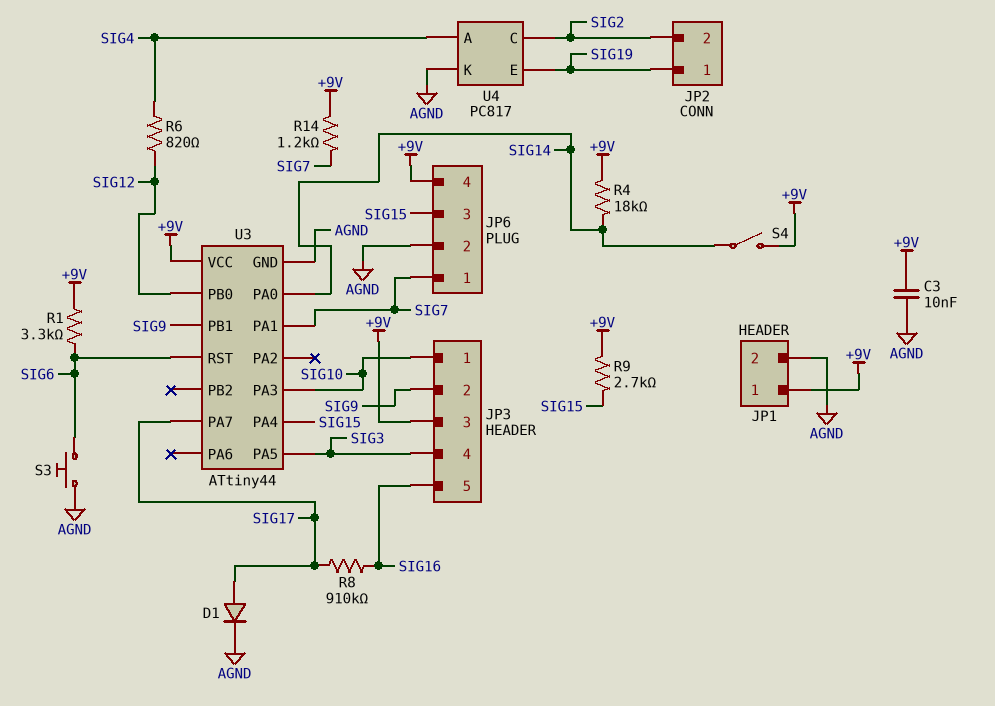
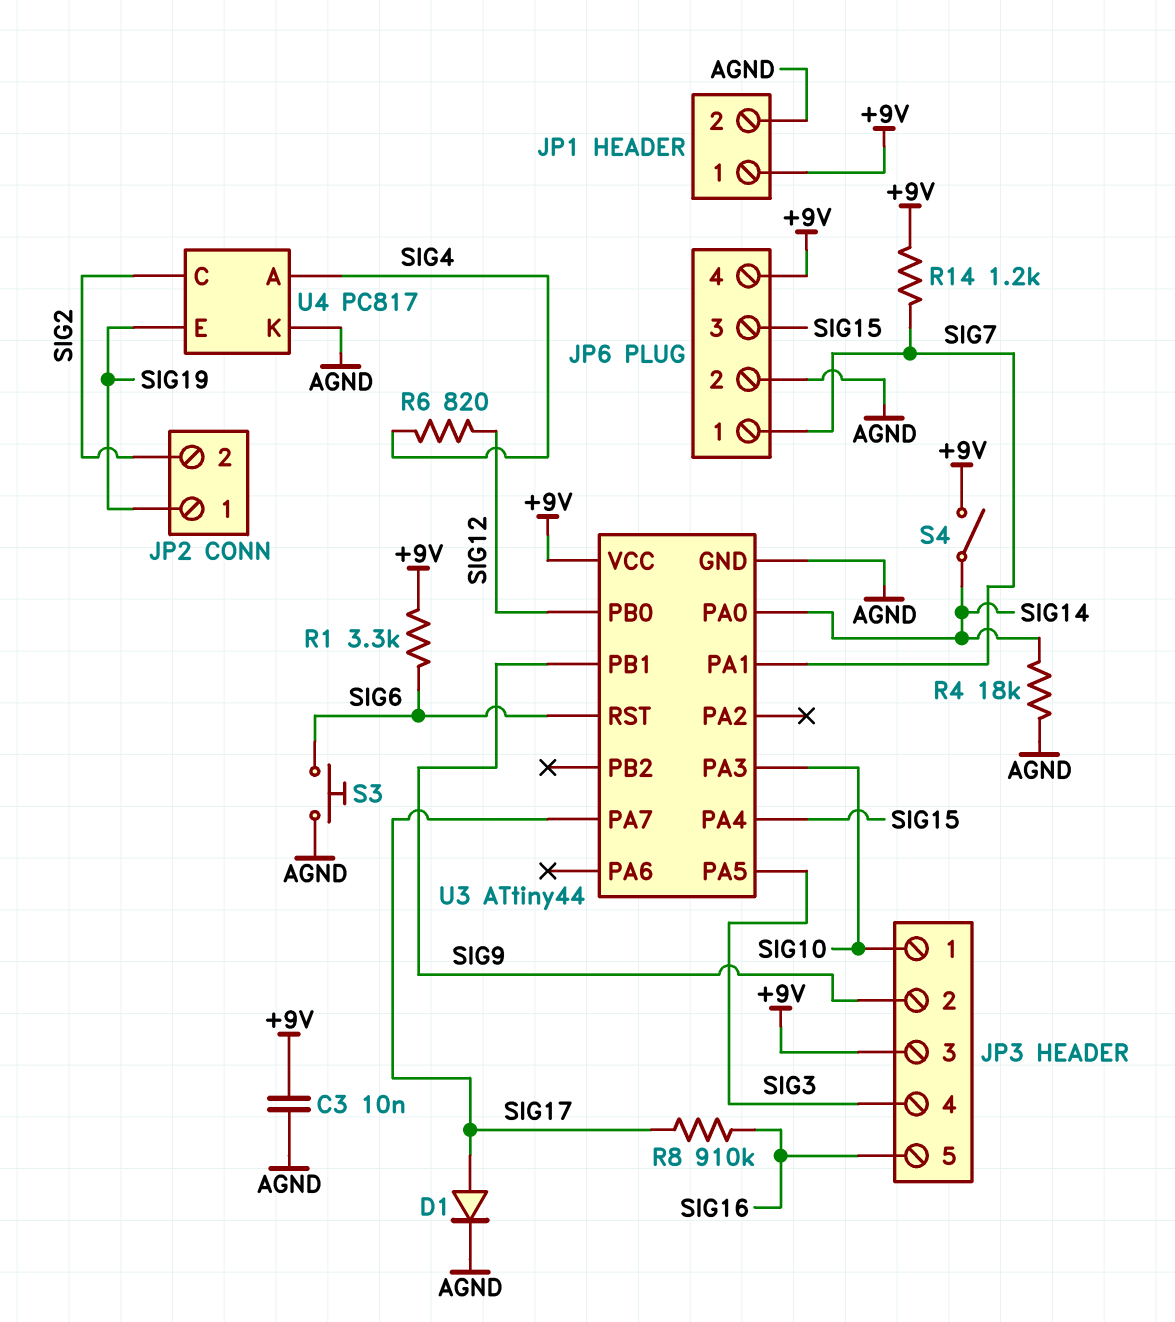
R4: 18k (+9V, SIG14) -> 18k (AGND, SIG14)
R9: 2.7k (+9V, SIG15) -> none

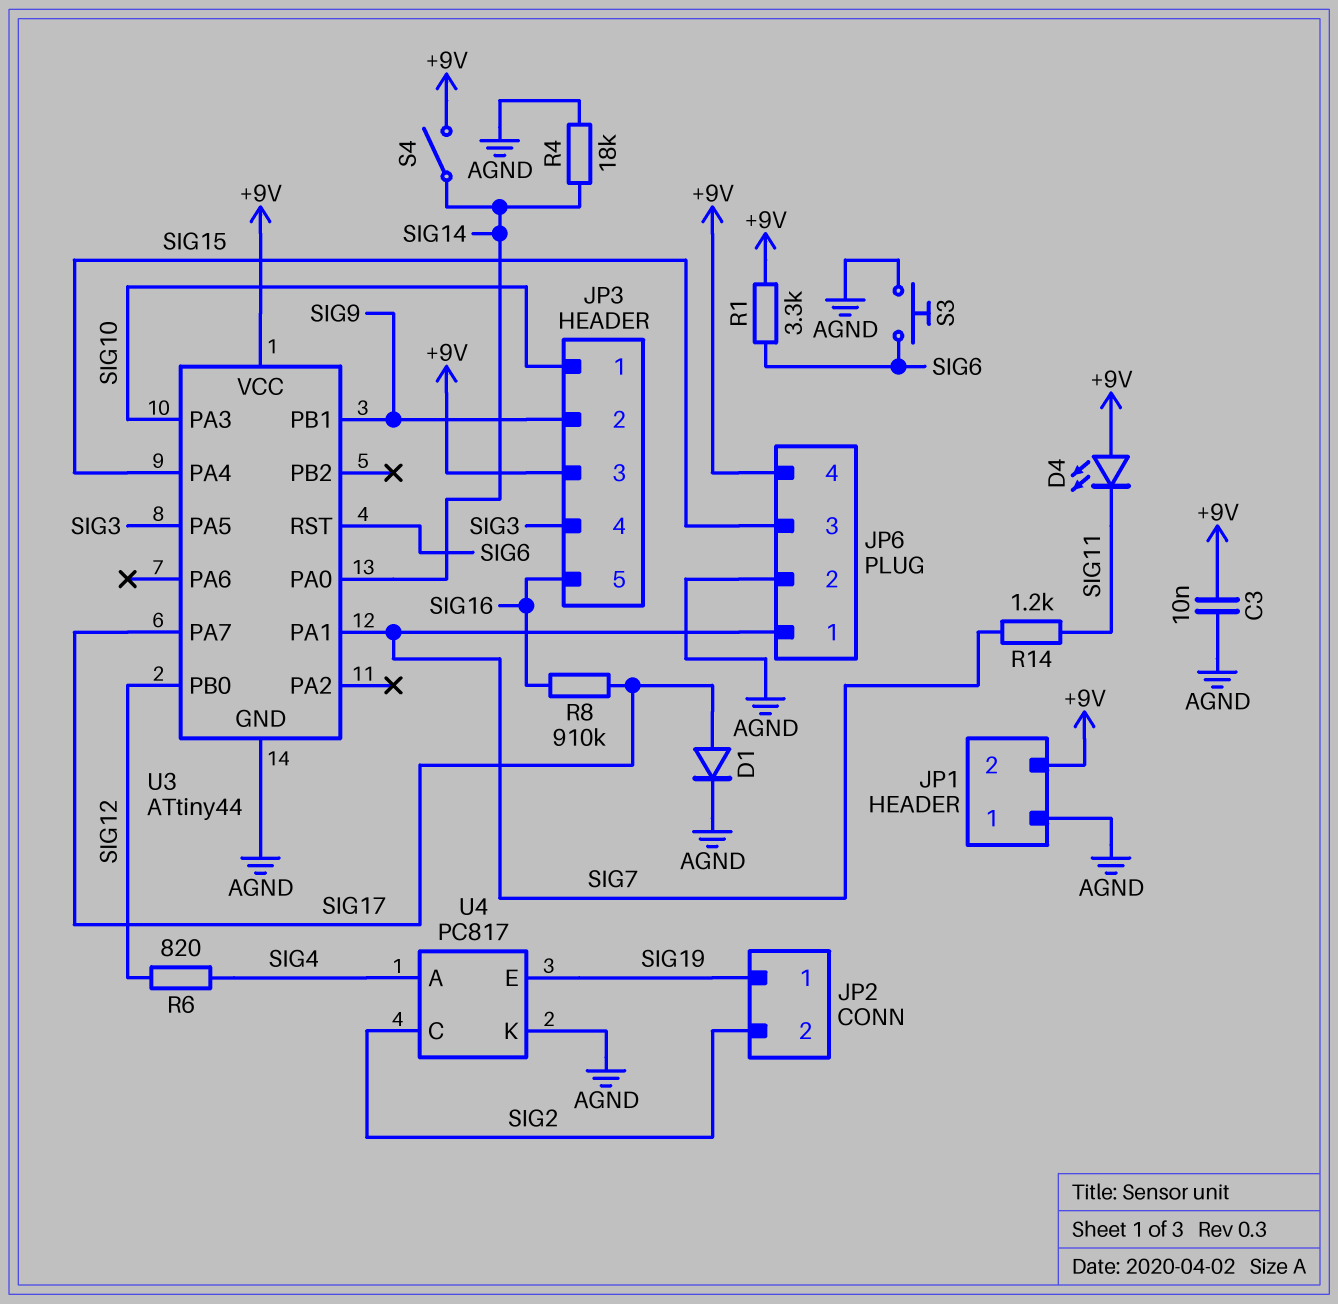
D4: none -> LED (A +9V, K SIG11)
JP1 pin 1: +9V -> AGND
JP1 pin 2: AGND -> +9V
R14: 1.2k (+9V, SIG7) -> 1.2k (SIG7, SIG11)

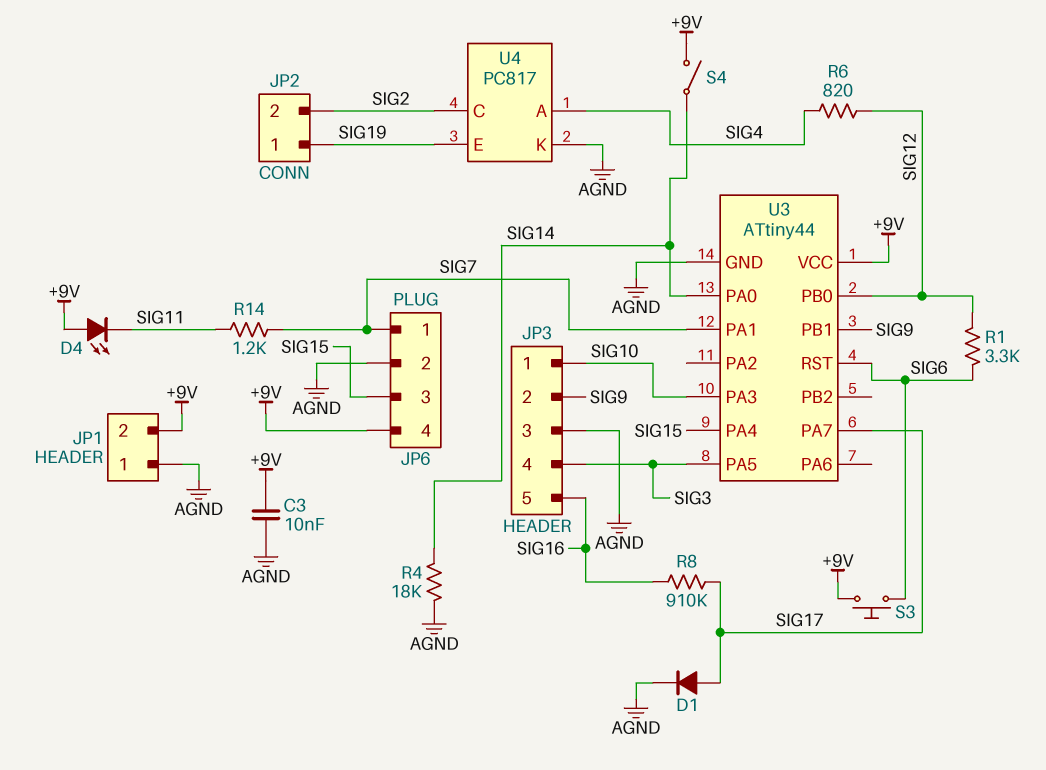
JP3 pin 3: +9V -> AGND
R1: 3.3k (+9V, SIG6) -> 3.3k (SIG6, SIG12)
S3: button (AGND, SIG6) -> button (+9V, SIG6)

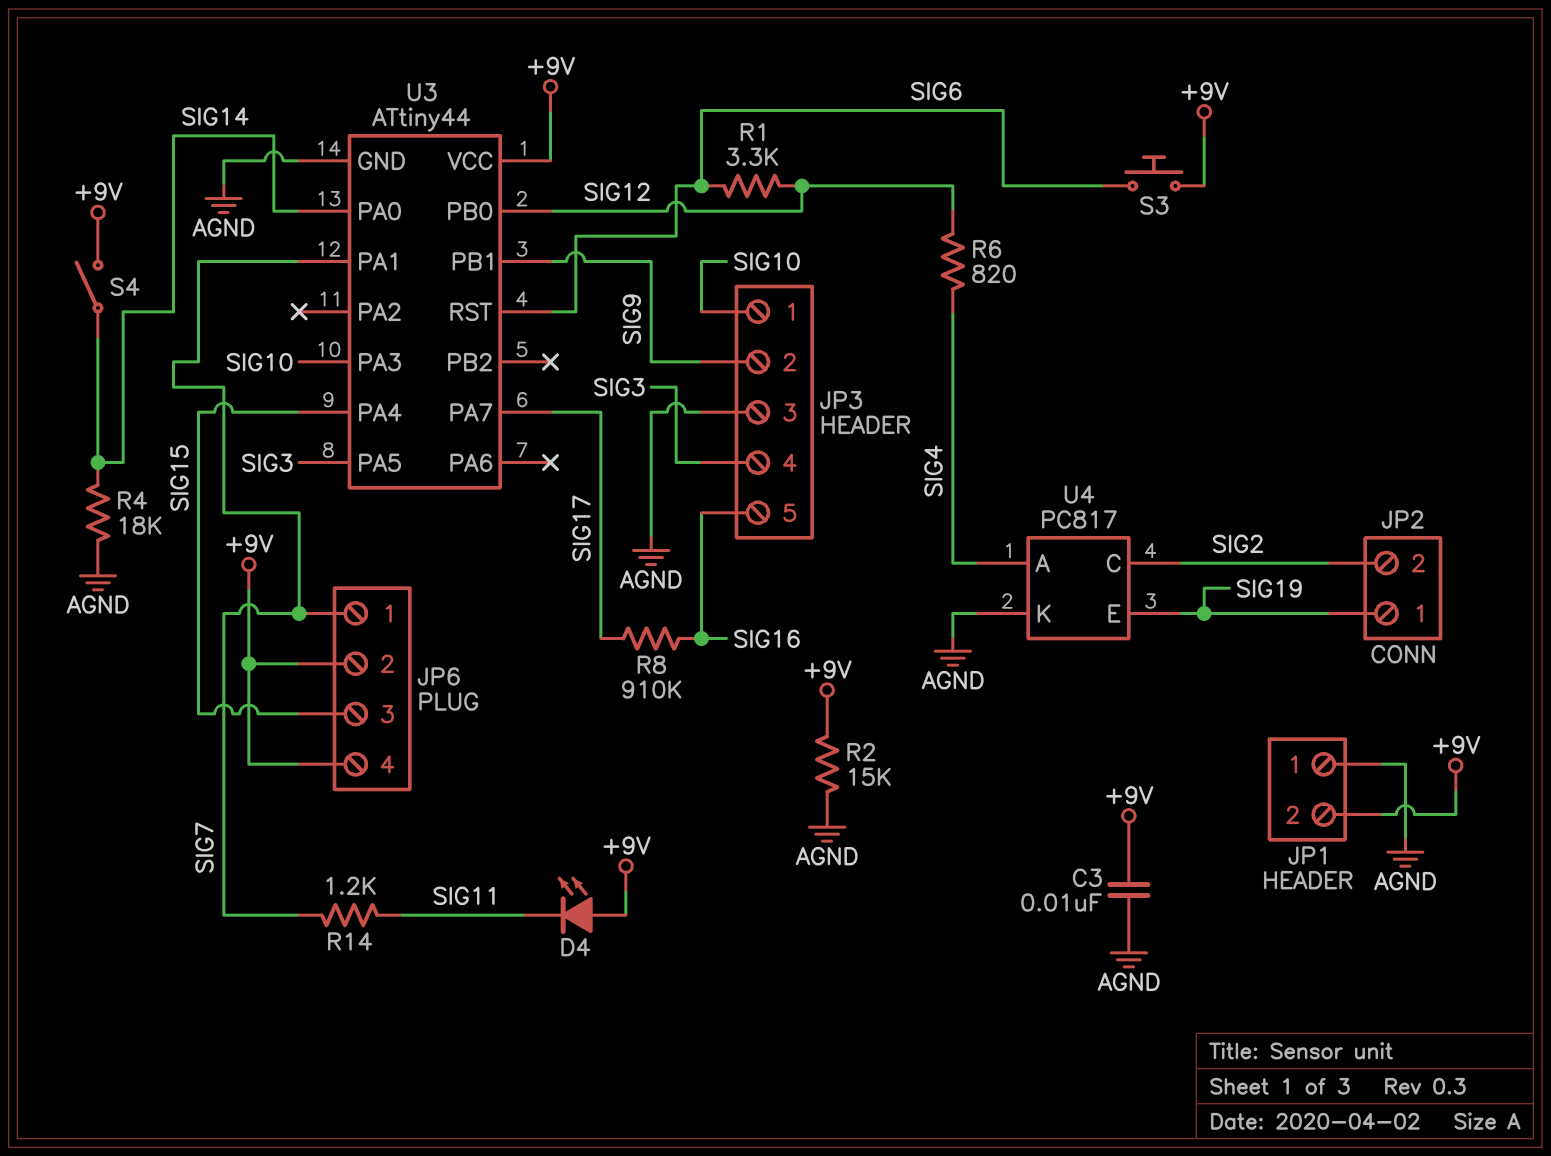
D1: diode (A SIG17, K AGND) -> none
JP6 pin 2: AGND -> +9V
R2: none -> 15k (+9V, AGND)

